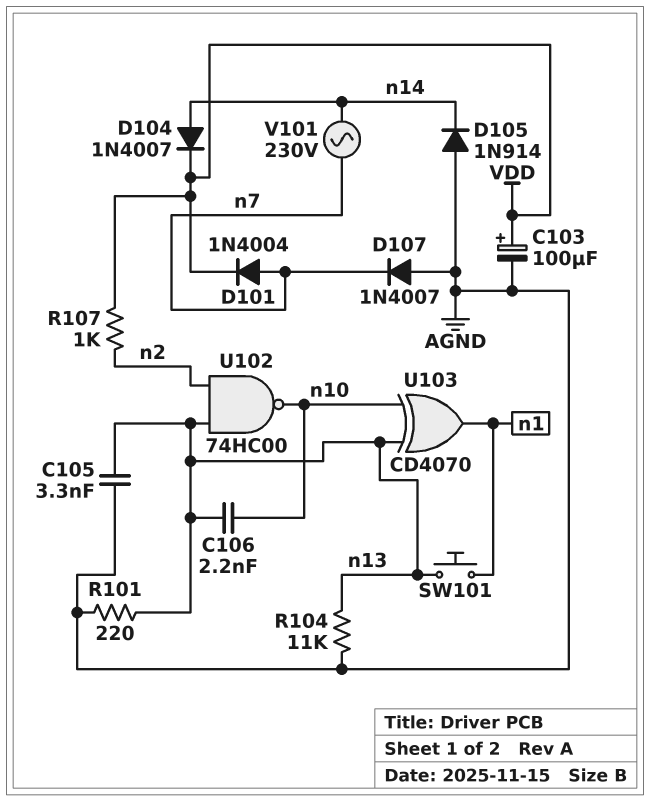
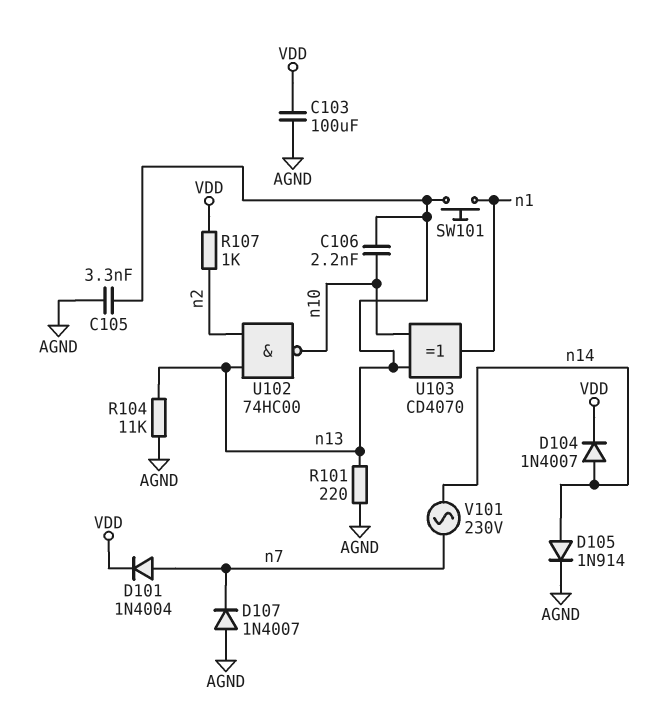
C103: 100uF (plus VDD, minus AGND) -> 100uF (AGND, VDD)
D105: diode 1N914 (A AGND, K n14) -> diode 1N914 (A n14, K AGND)

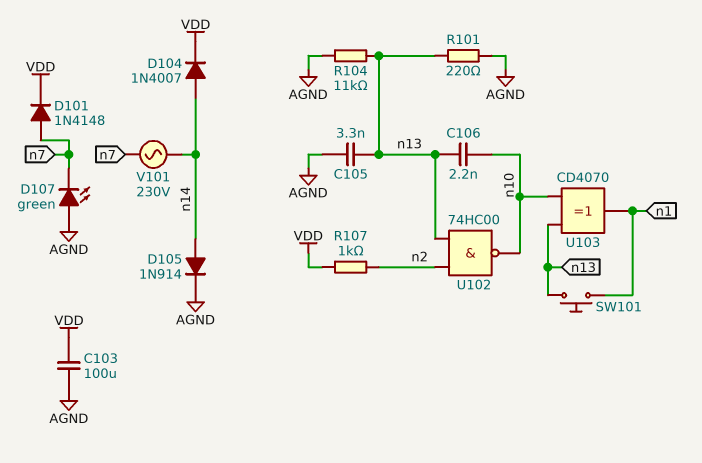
D101: diode 1N4004 (A n7, K VDD) -> diode 1N4148 (A n7, K VDD)
D107: diode 1N4007 (A AGND, K n7) -> LED green (A AGND, K n7)

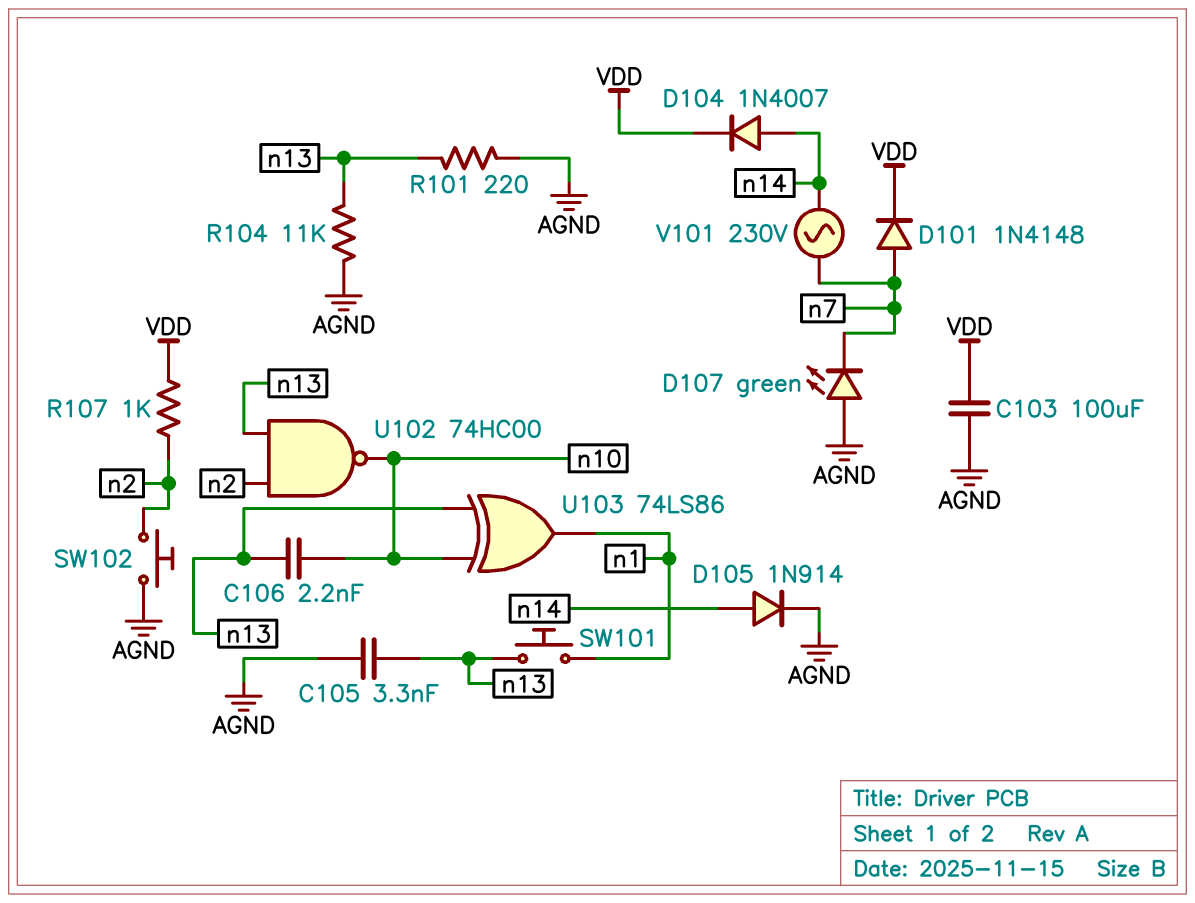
SW102: none -> button (AGND, n2)
U103: XOR CD4070 (in n10, in n13, out n1) -> XOR 74LS86 (in n10, in n13, out n1)

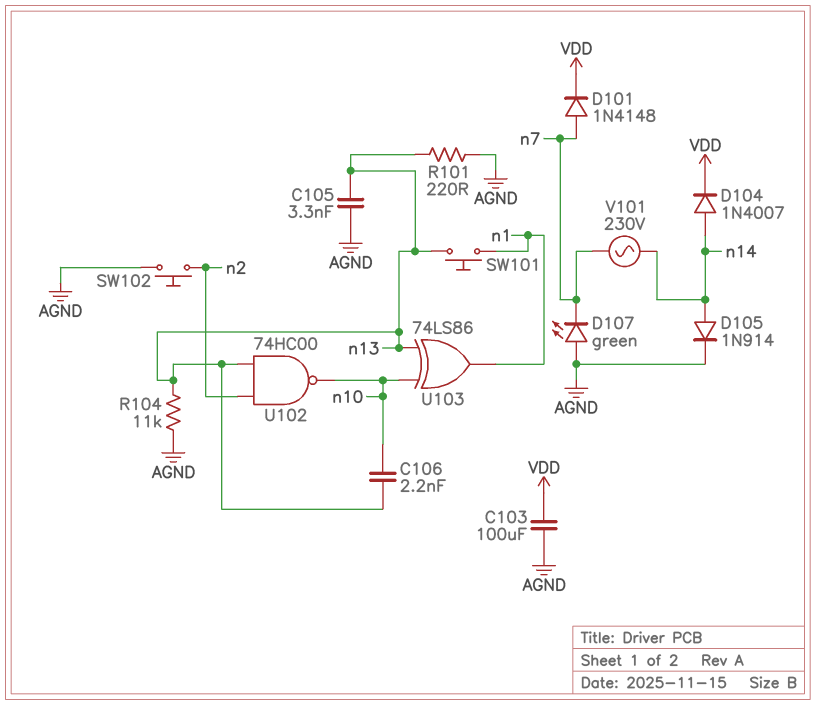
R107: 1k (VDD, n2) -> none

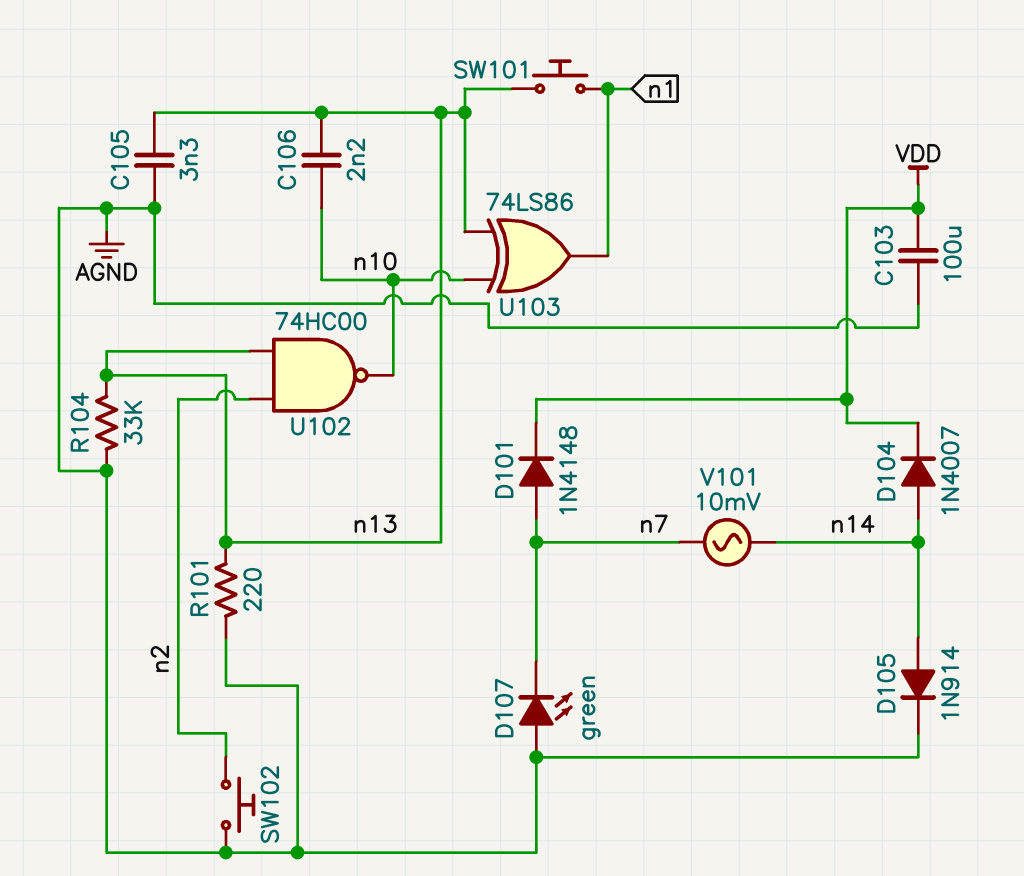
R104: 11k (AGND, n13) -> 33k (AGND, n13)
V101: AC 230V (n7, n14) -> AC 10mV (n7, n14)

